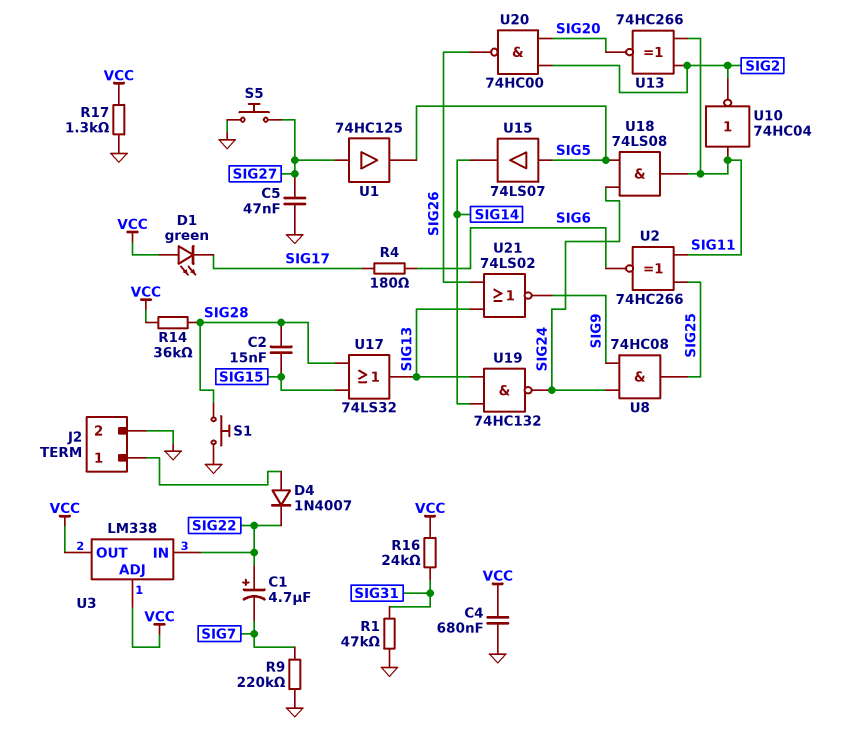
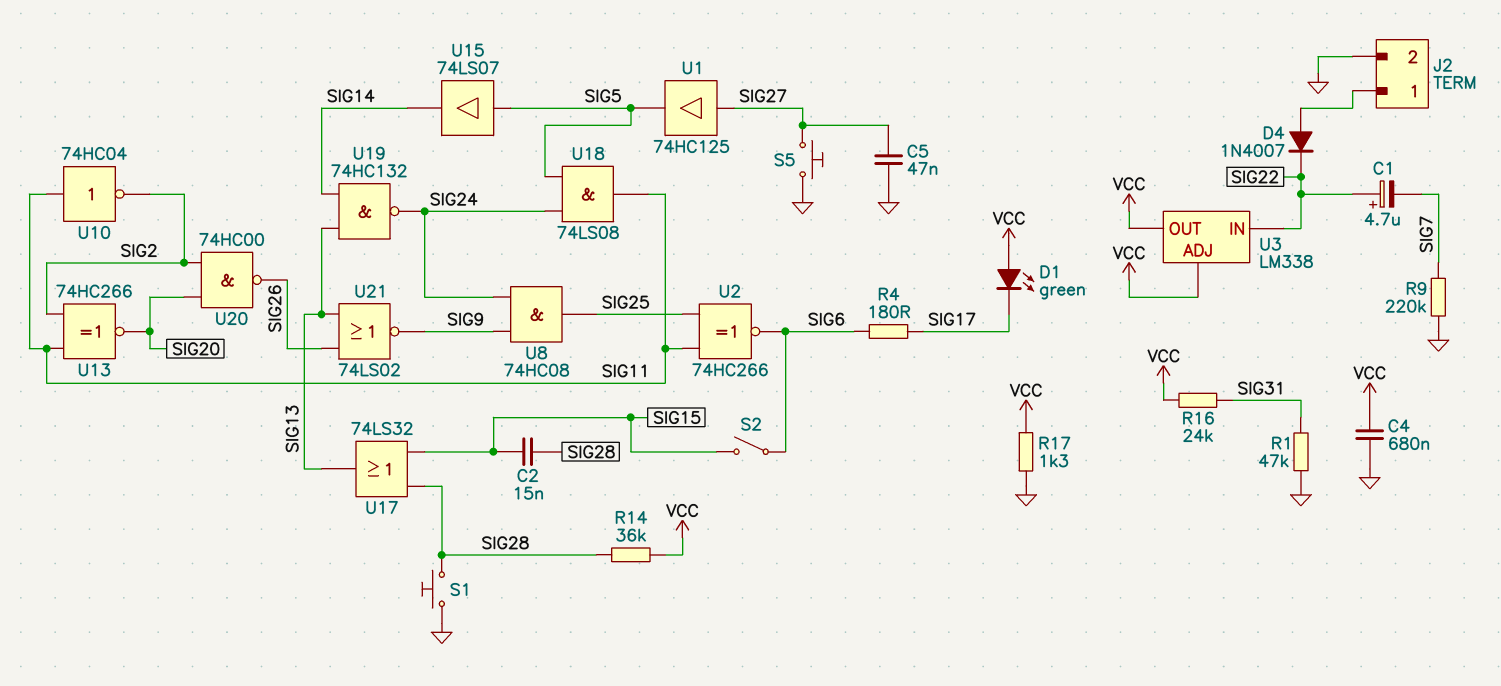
S2: none -> switch (SIG6, SIG15)

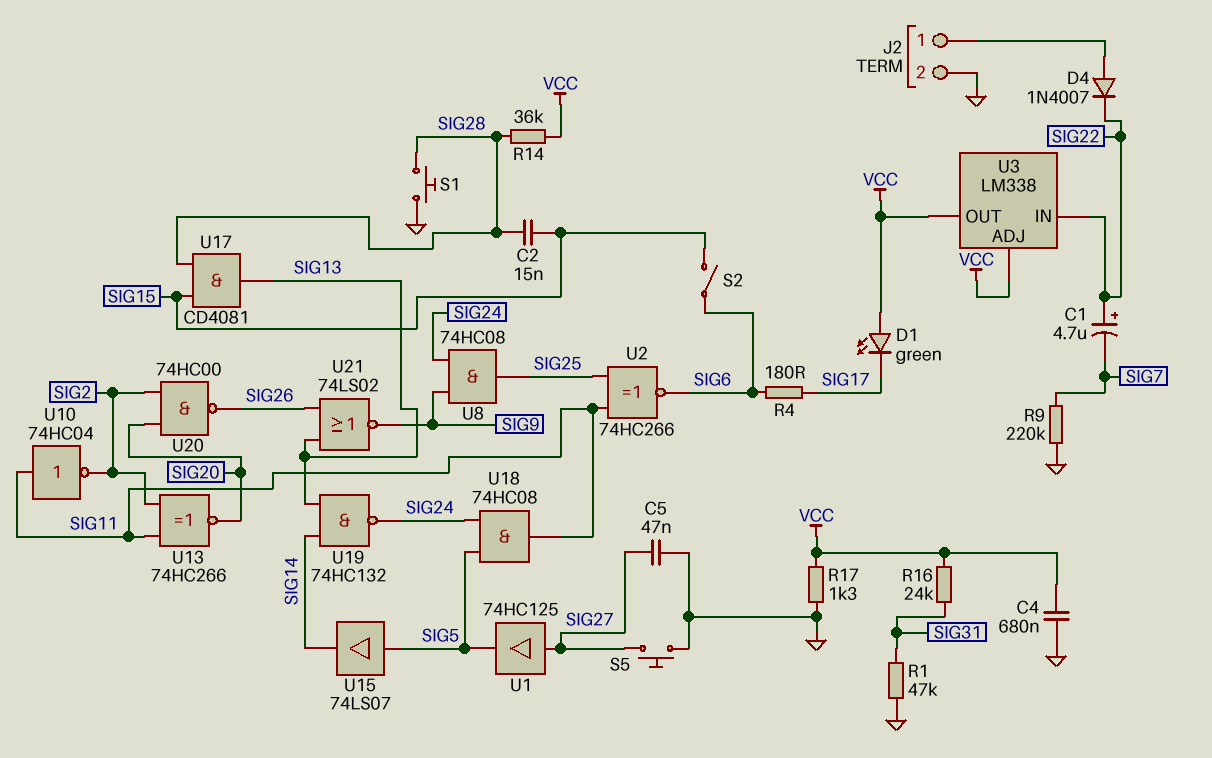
U17: OR 74LS32 (in SIG15, in SIG28, out SIG13) -> AND CD4081 (in SIG15, in SIG28, out SIG13)
U18: AND 74LS08 (in SIG5, in SIG24, out SIG11) -> AND 74HC08 (in SIG5, in SIG24, out SIG11)

